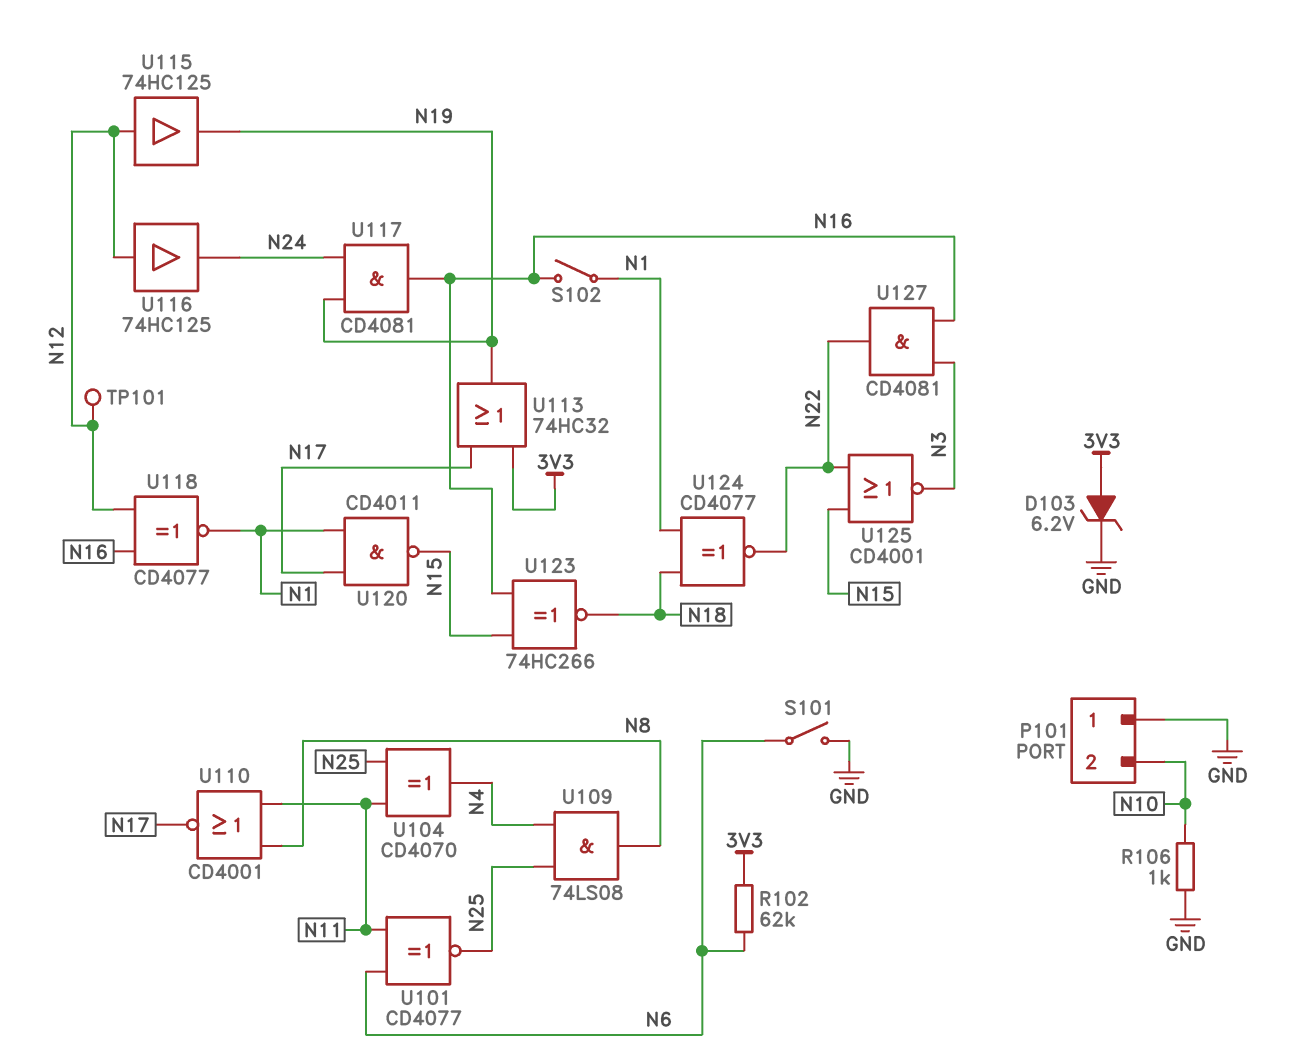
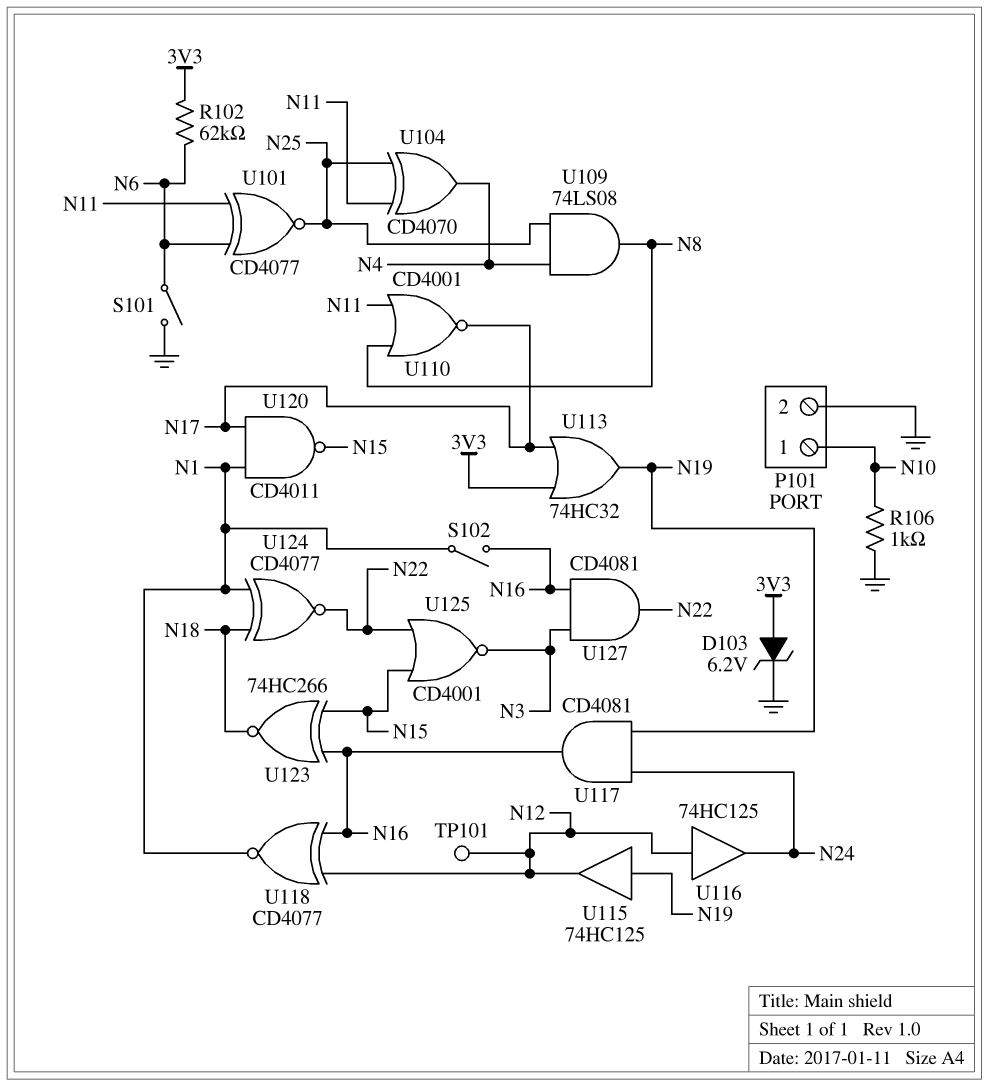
P101 pin 1: GND -> N10
P101 pin 2: N10 -> GND
U115: buffer 74HC125 (in N12, out N19) -> buffer 74HC125 (in N19, out N12)

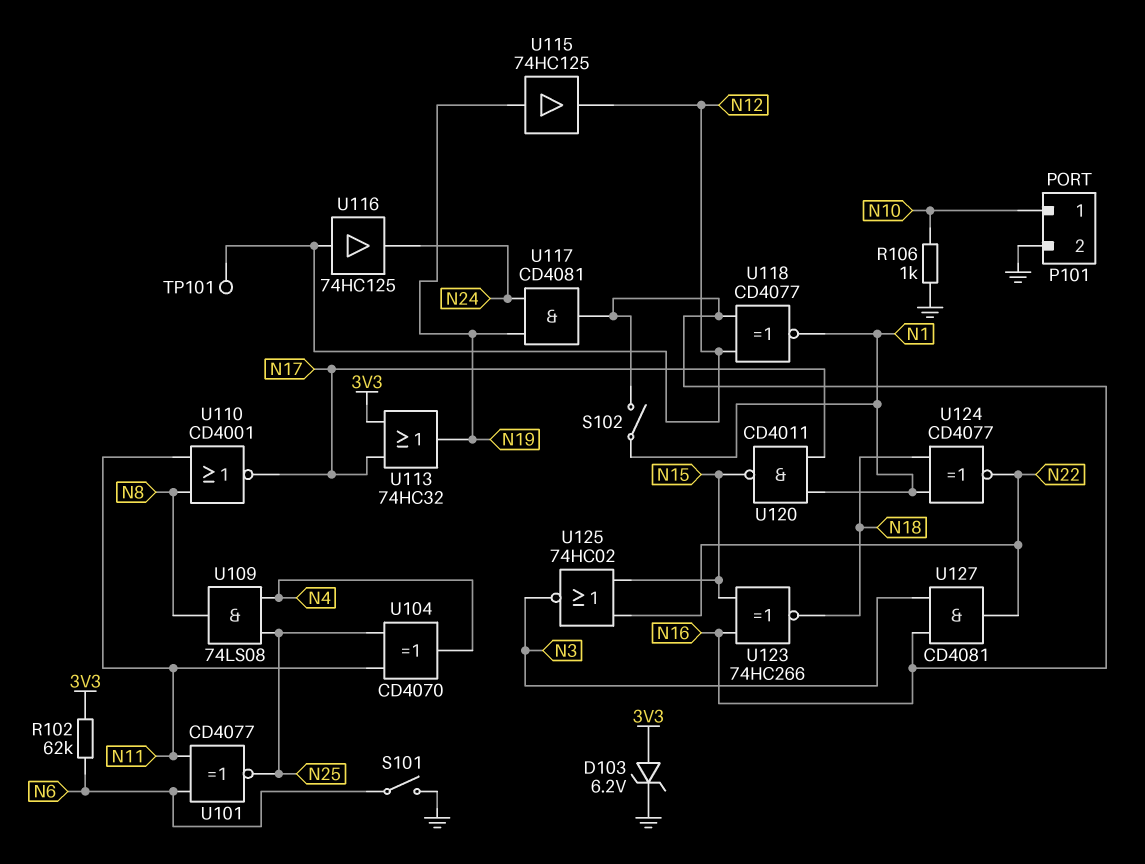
U125: NOR CD4001 (in N15, in N22, out N3) -> NOR 74HC02 (in N15, in N22, out N3)

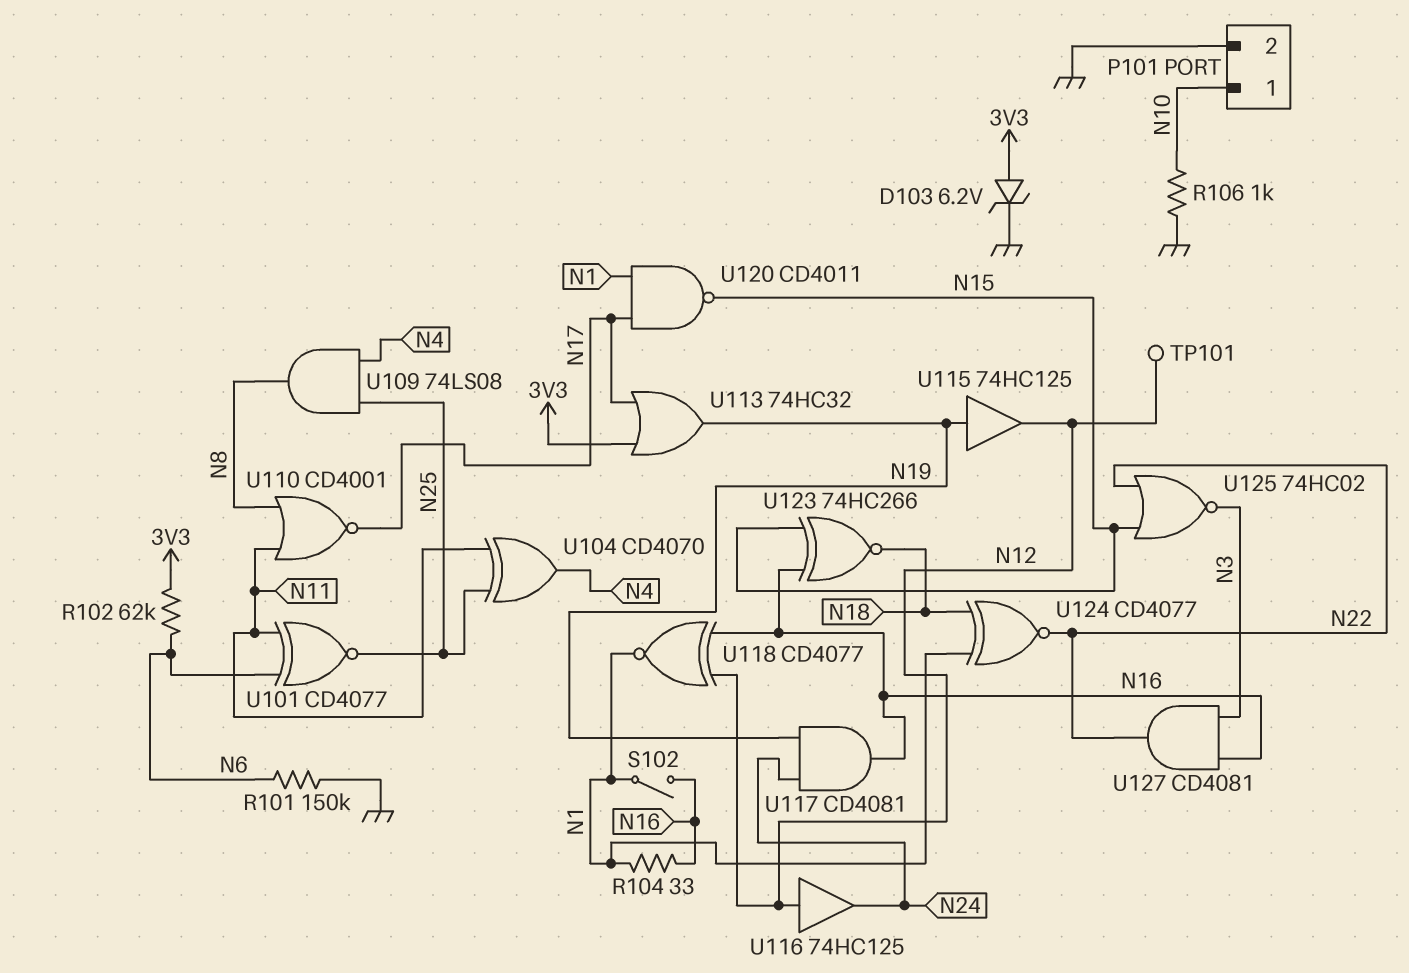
R101: none -> 150k (GND, N6)
R104: none -> 33 (N1, N16)
S101: switch (GND, N6) -> none

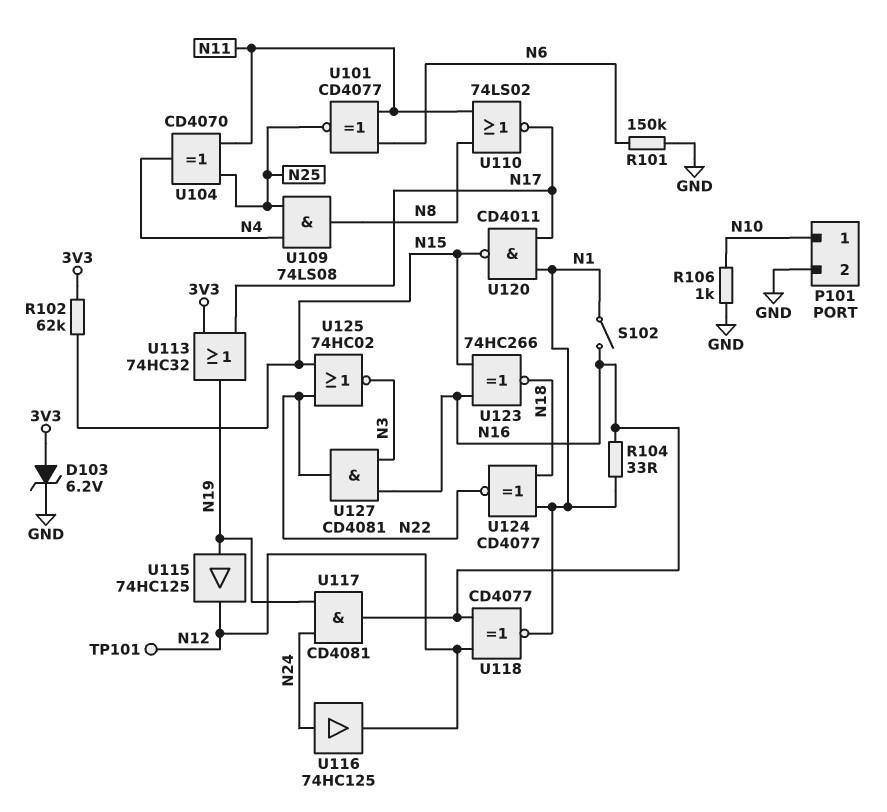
R102: 62k (3V3, N6) -> 62k (3V3, N15)
U110: NOR CD4001 (in N8, in N11, out N17) -> NOR 74LS02 (in N8, in N11, out N17)
U116: buffer 74HC125 (in N12, out N24) -> buffer 74HC125 (in N24, out N12)

